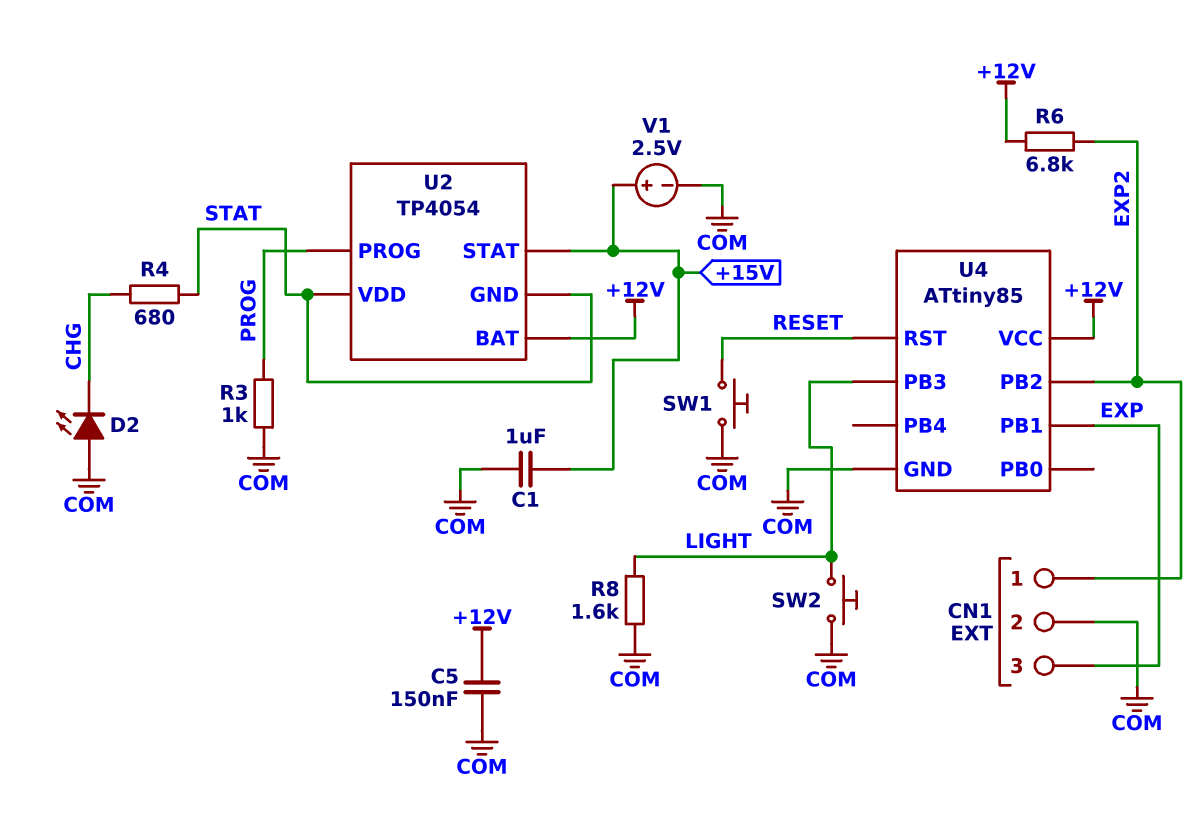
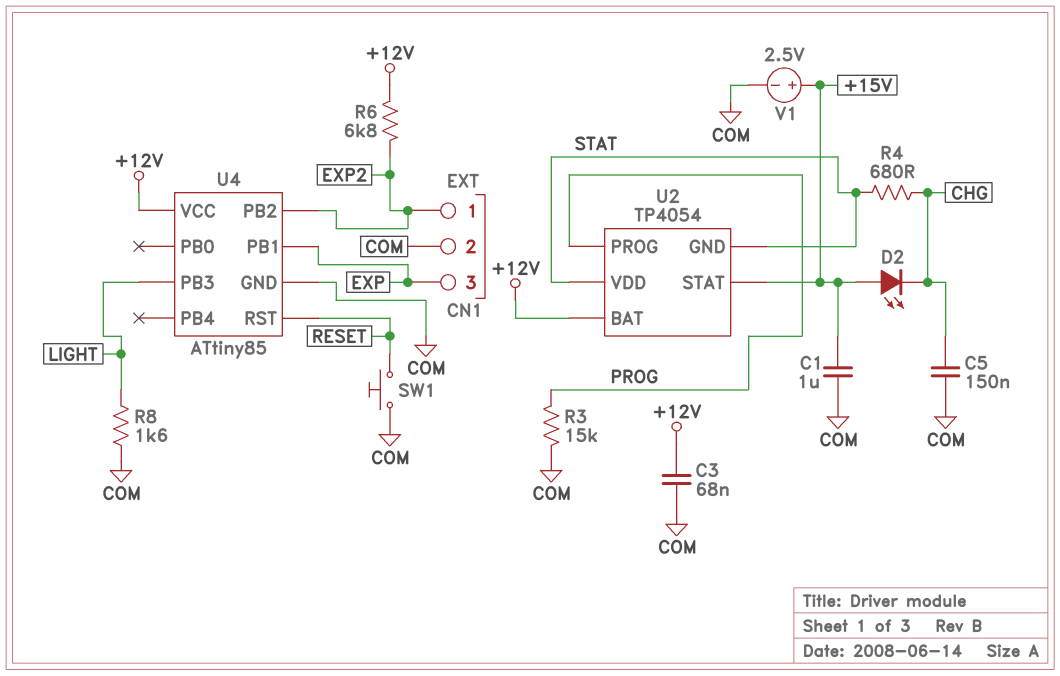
C3: none -> 68nF (+12V, COM)
C5: 150nF (+12V, COM) -> 150nF (CHG, COM)
D2: LED (A COM, K CHG) -> LED (A +15V, K CHG)
R3: 1k (COM, PROG) -> 15k (COM, PROG)
SW2: button (COM, LIGHT) -> none

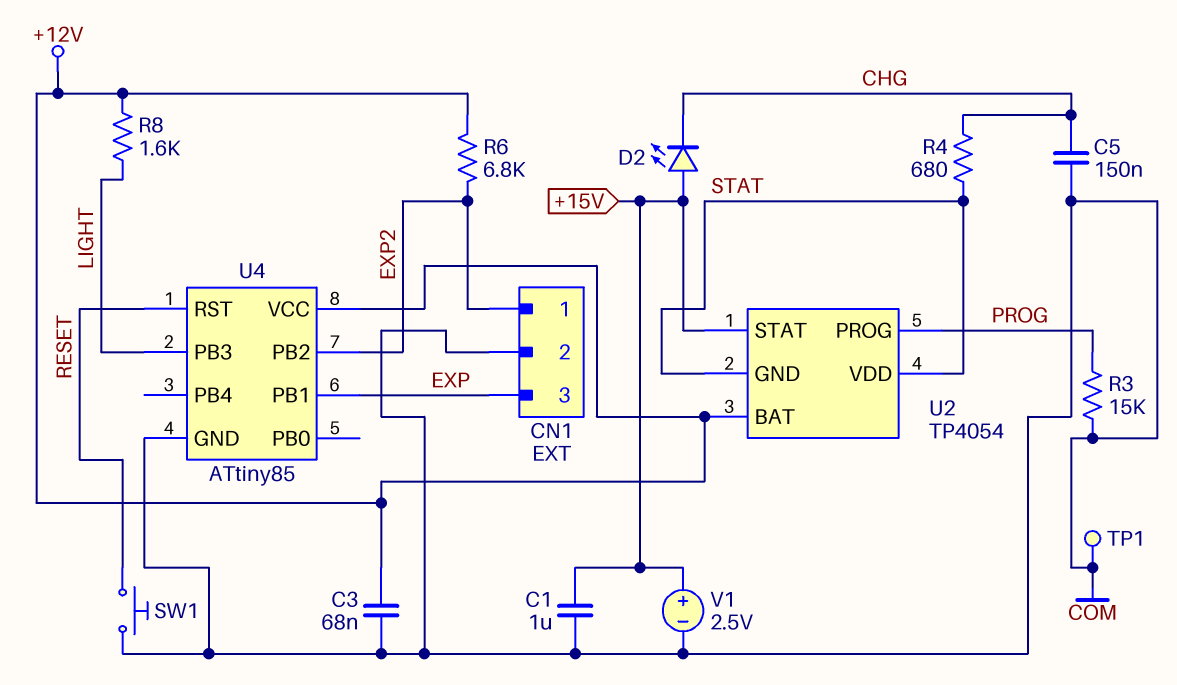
R8: 1.6k (COM, LIGHT) -> 1.6k (+12V, LIGHT)
TP1: none -> test point (COM)

